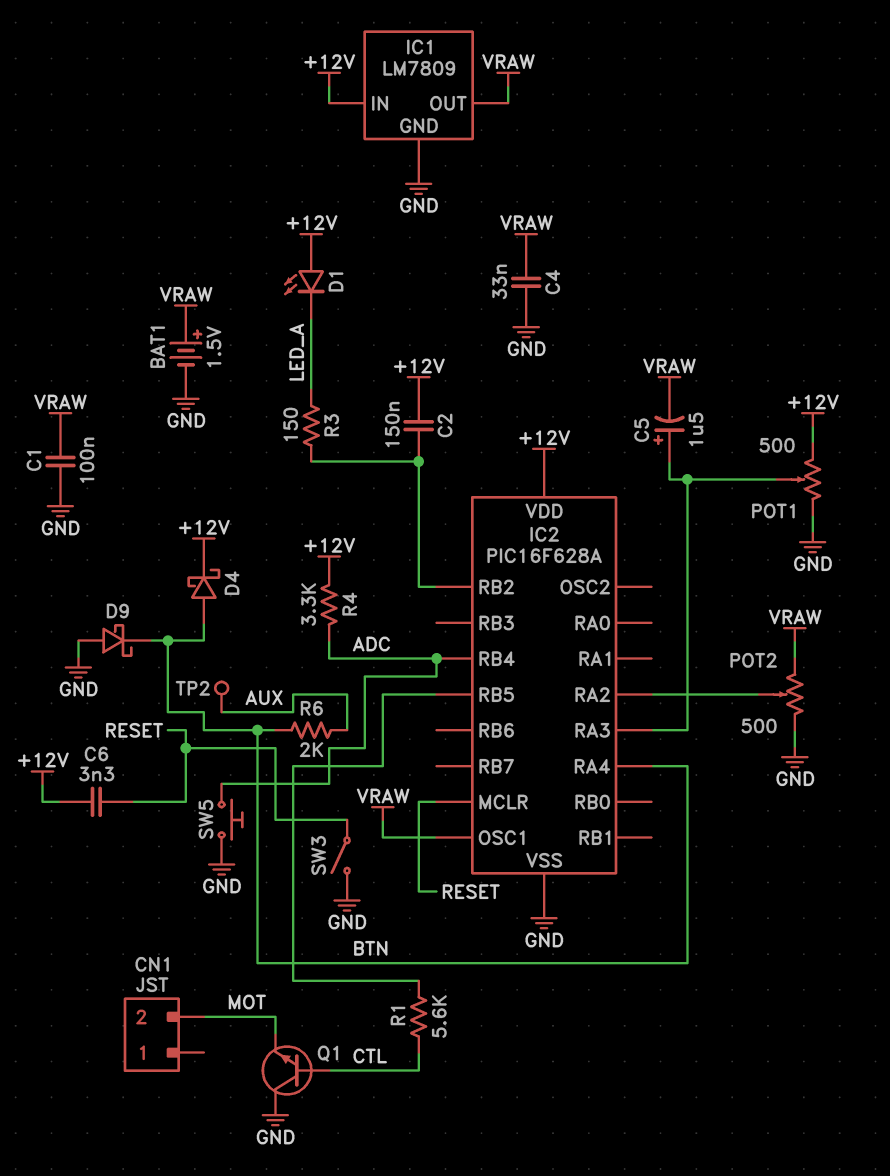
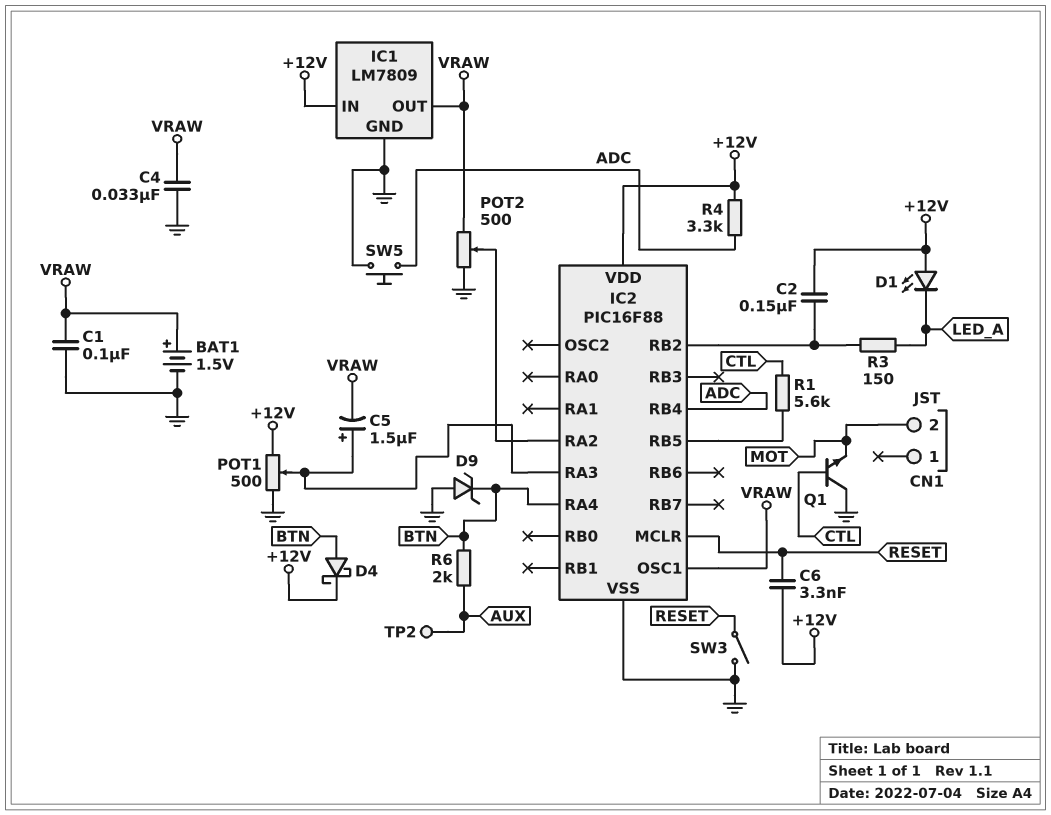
D9: schottky (A GND, K BTN) -> zener (A GND, K BTN)
IC2: PIC16F628A -> PIC16F88

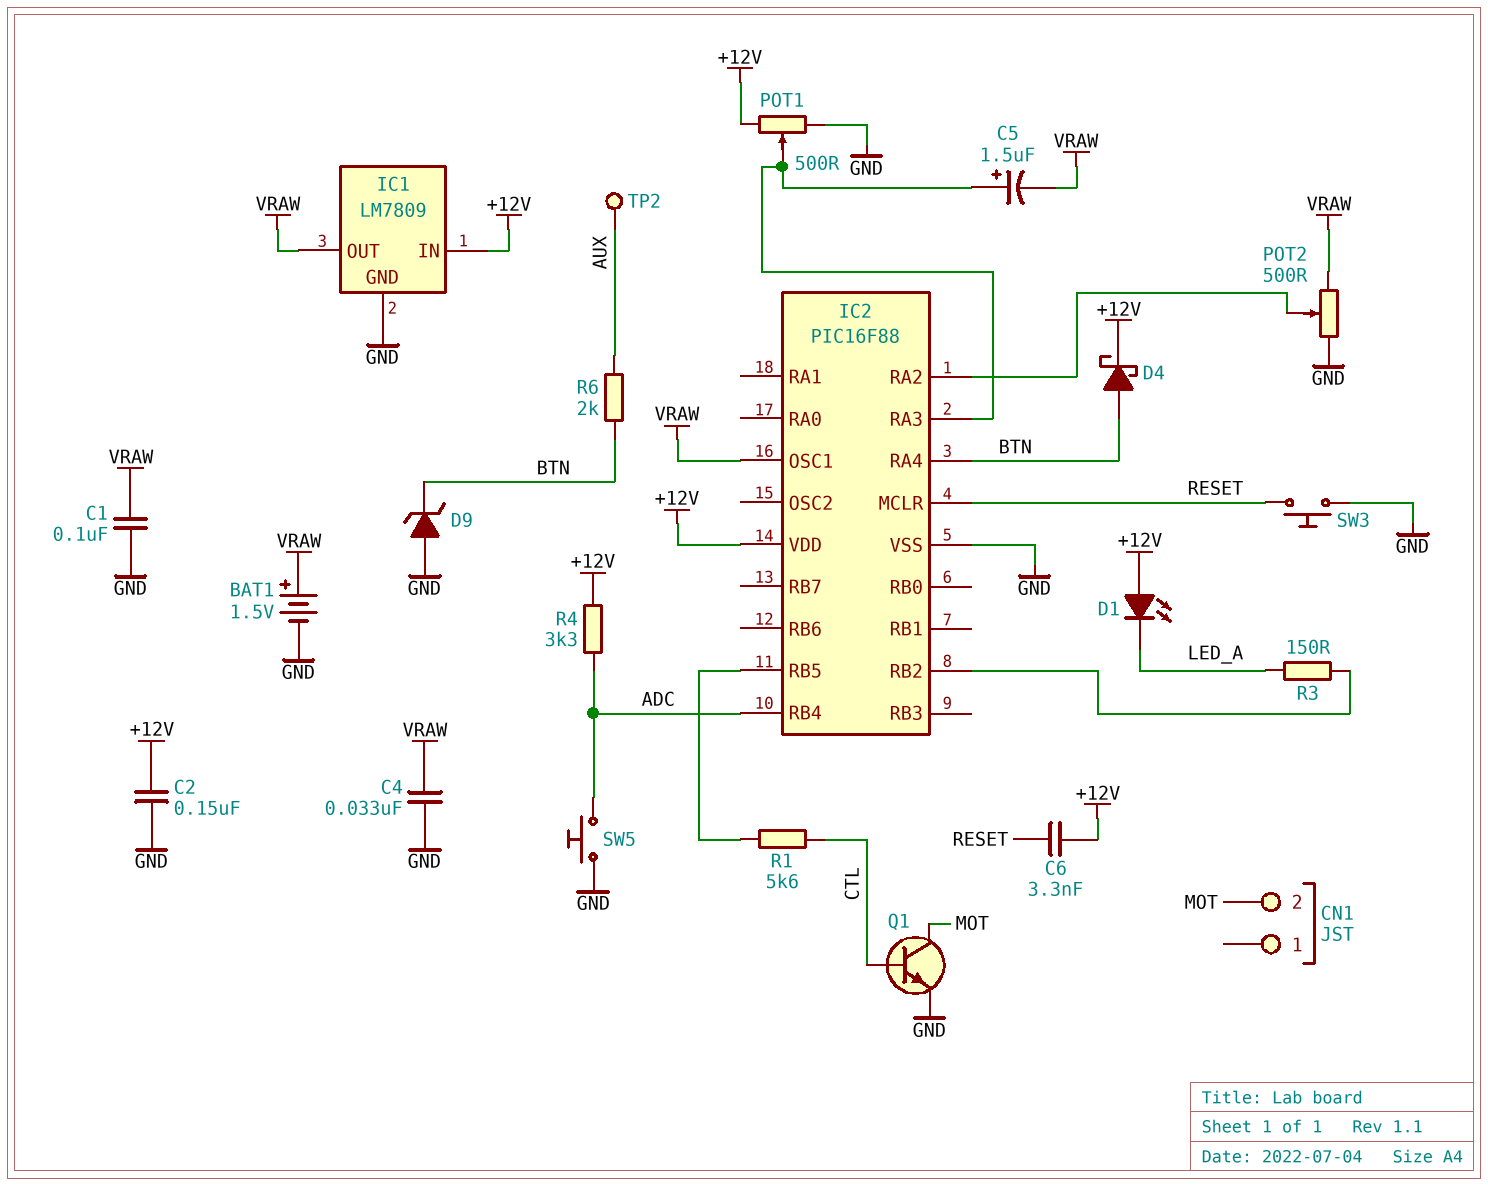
C2: 150nF (+12V, IC2/RB2) -> 150nF (+12V, GND)
Q1: NPN (B CTL, C GND, E MOT) -> NPN (B CTL, C MOT, E GND)
SW3: switch (GND, RESET) -> button (GND, RESET)

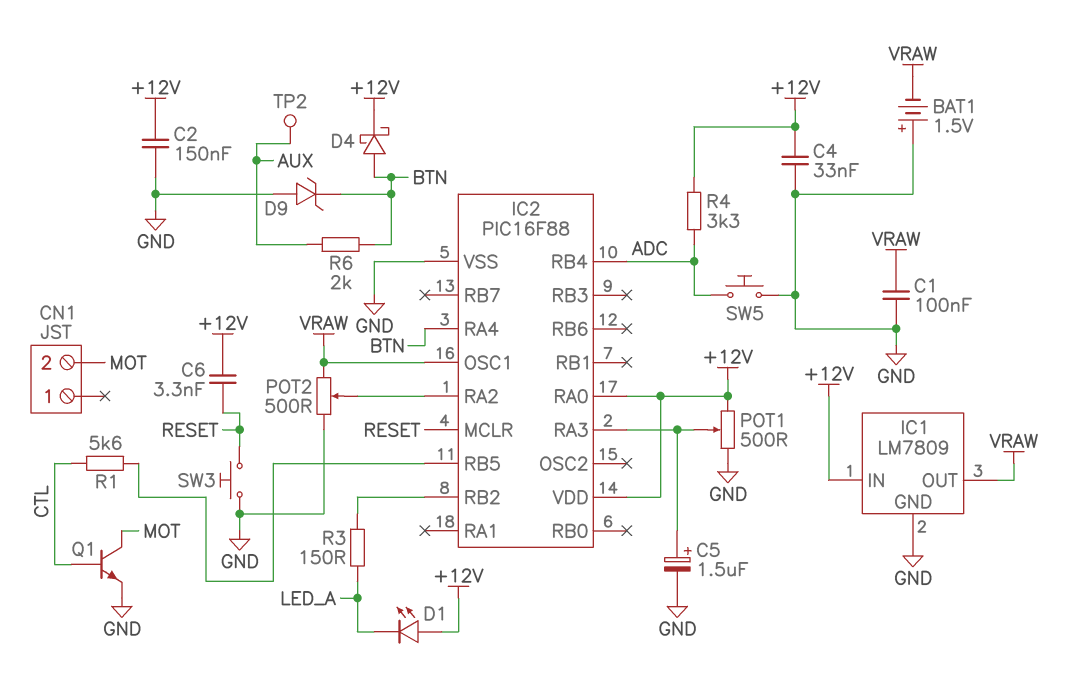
BAT1: 1.5V (plus VRAW, minus GND) -> 1.5V (plus GND, minus VRAW)
C4: 33nF (GND, VRAW) -> 33nF (+12V, GND)
C5: 1.5uF (plus IC2/RA3, minus VRAW) -> 1.5uF (plus IC2/RA3, minus GND)
IC2 pin RA0: none -> +12V

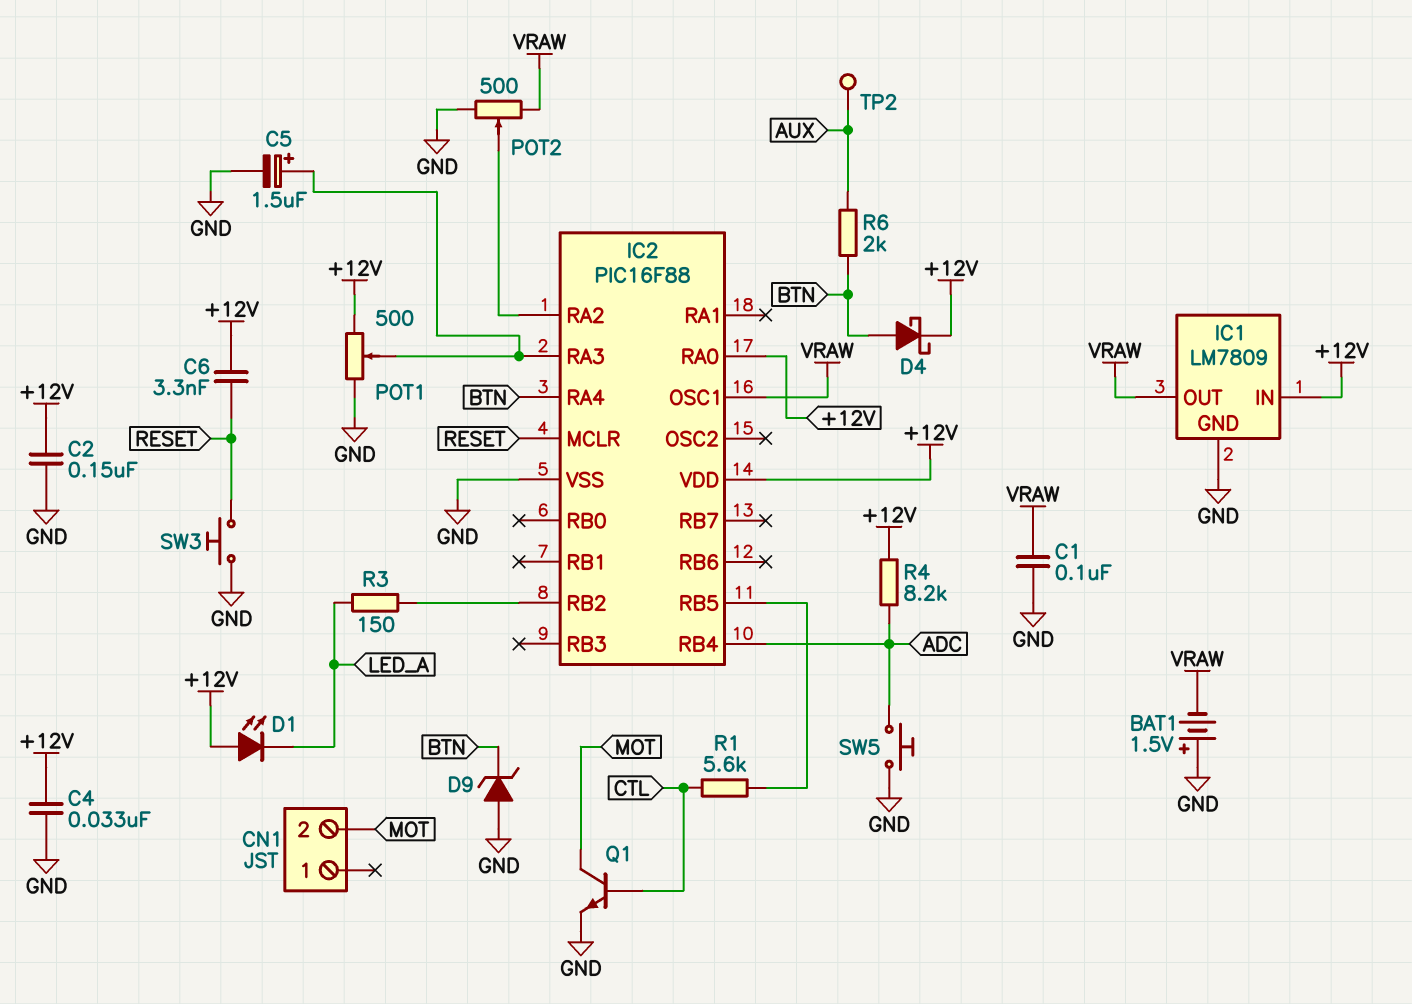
R4: 3.3k (+12V, ADC) -> 8.2k (+12V, ADC)

